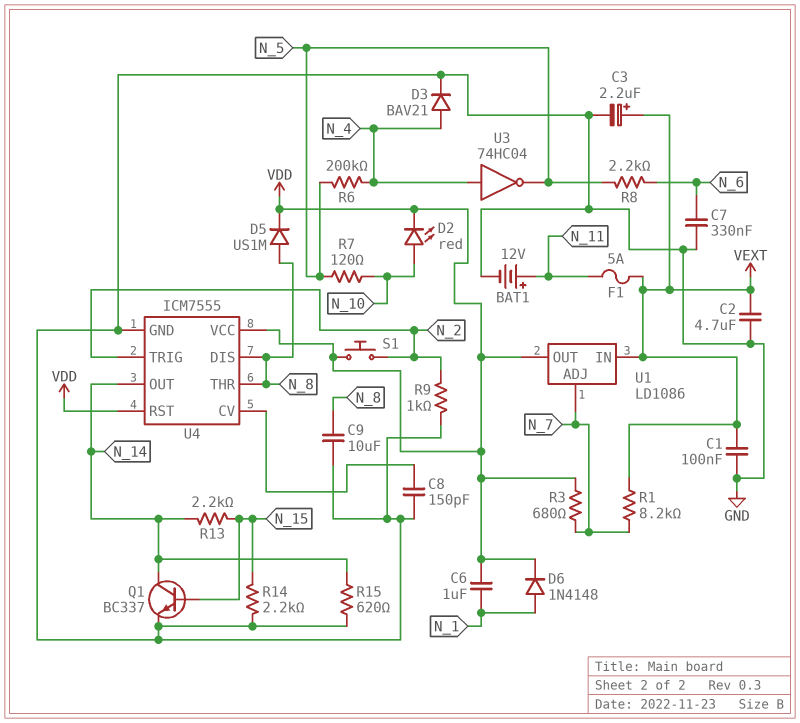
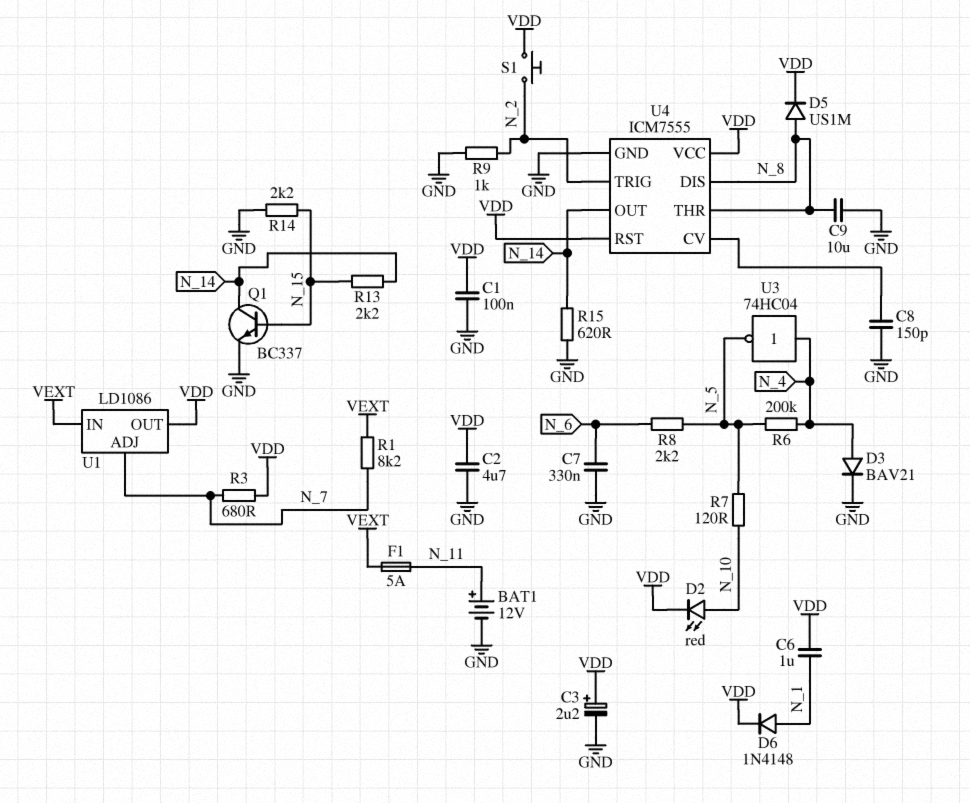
C1: 100nF (GND, VEXT) -> 100nF (GND, VDD)
C2: 4.7uF (GND, VEXT) -> 4.7uF (GND, VDD)
C3: 2.2uF (plus VEXT, minus GND) -> 2.2uF (plus VDD, minus GND)

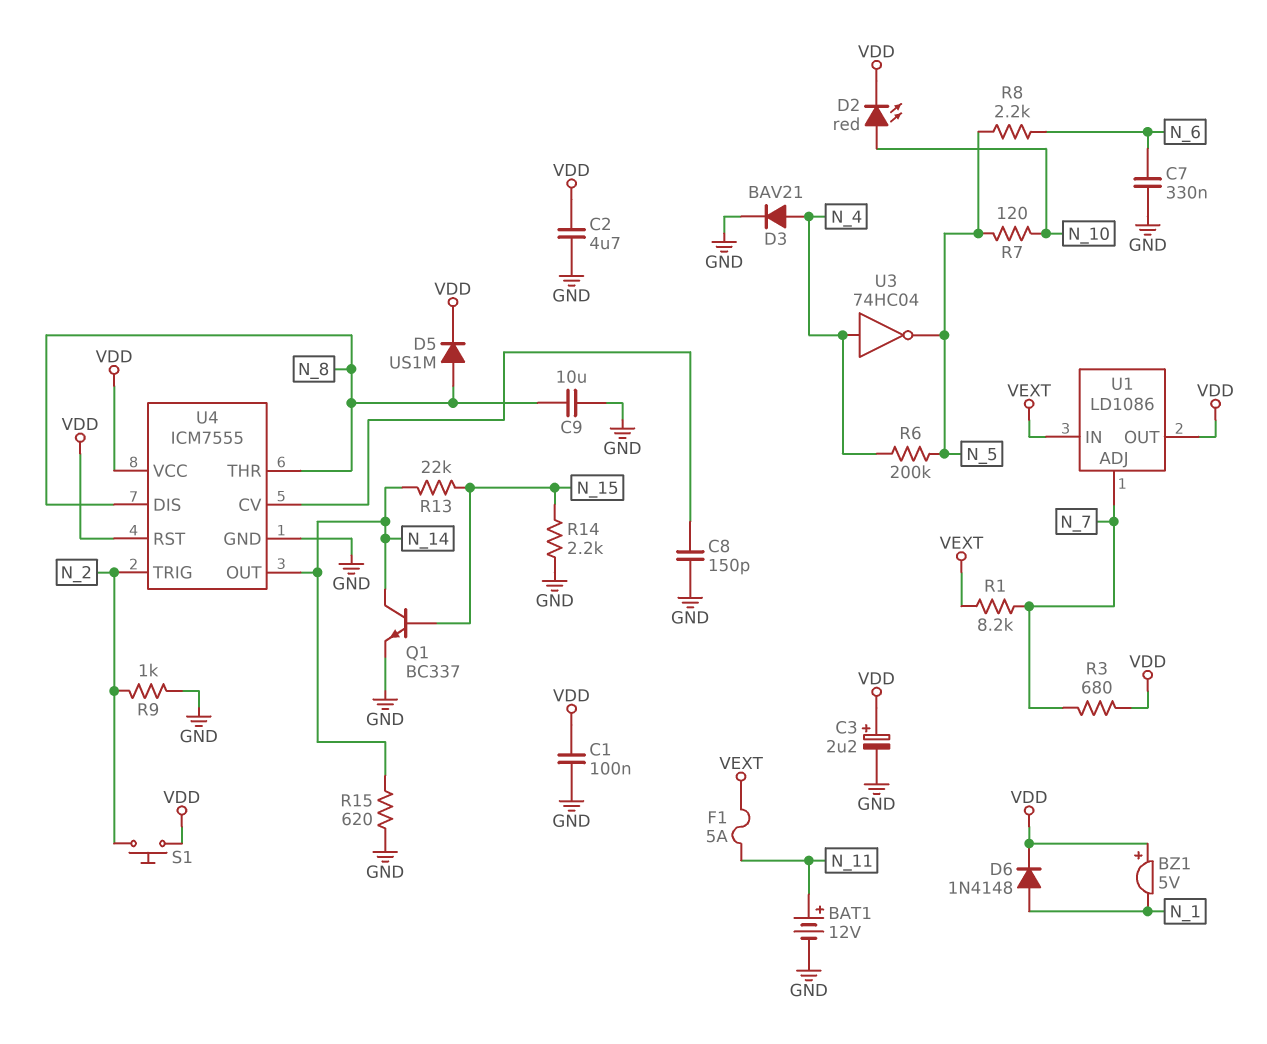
BZ1: none -> buzzer 5V (plus VDD, minus N_1)
C6: 1uF (N_1, VDD) -> none
R13: 2.2k (N_14, N_15) -> 22k (N_14, N_15)

